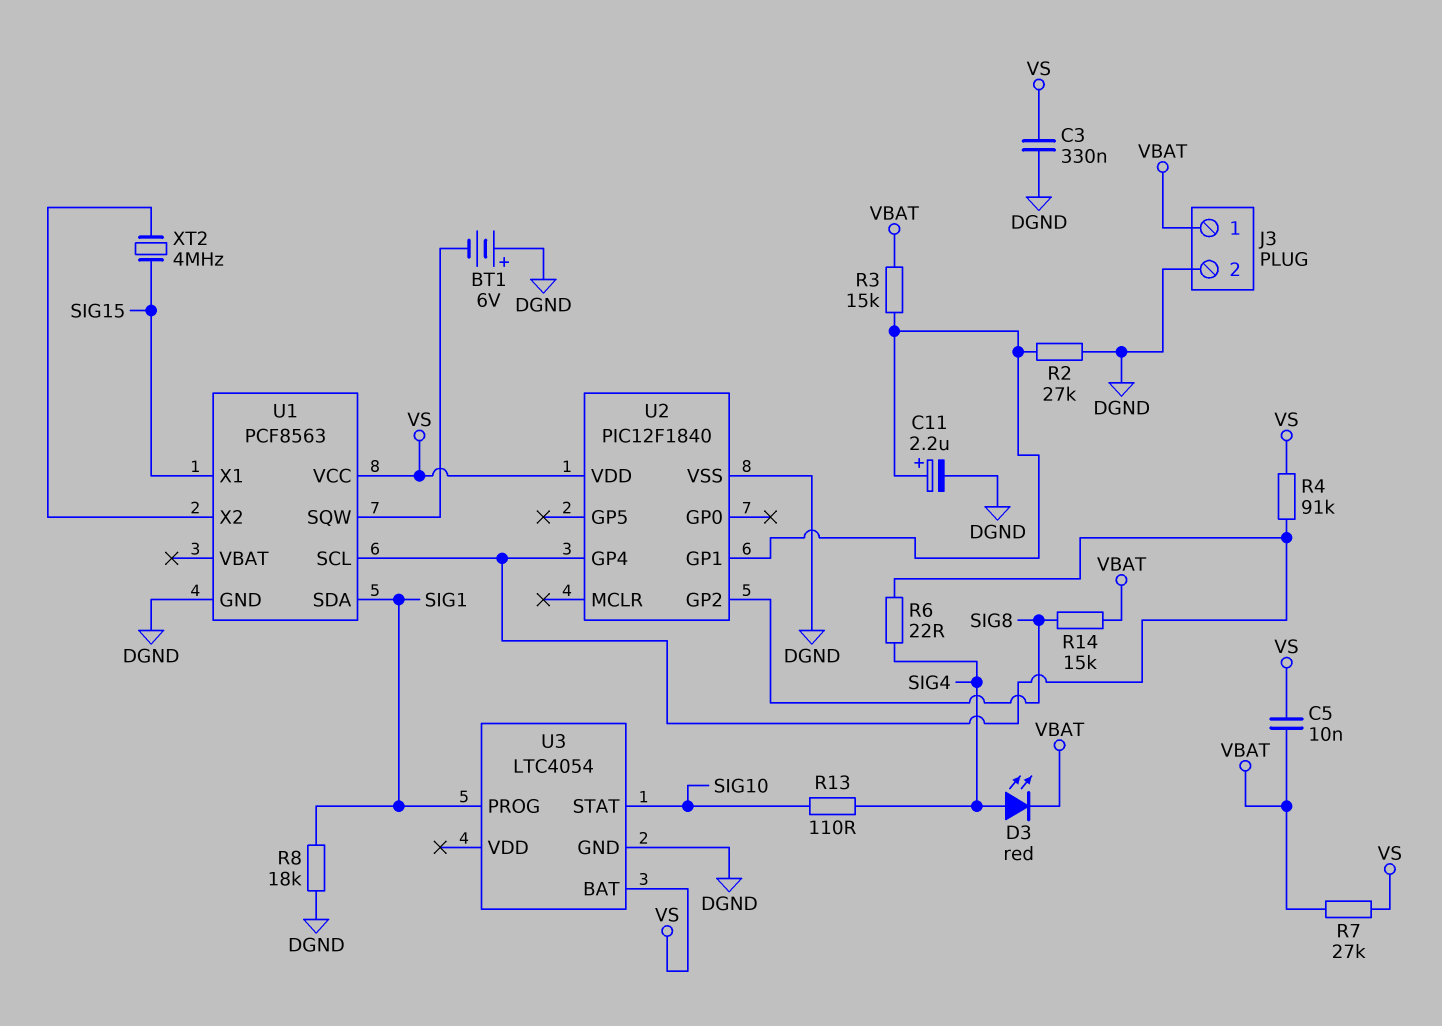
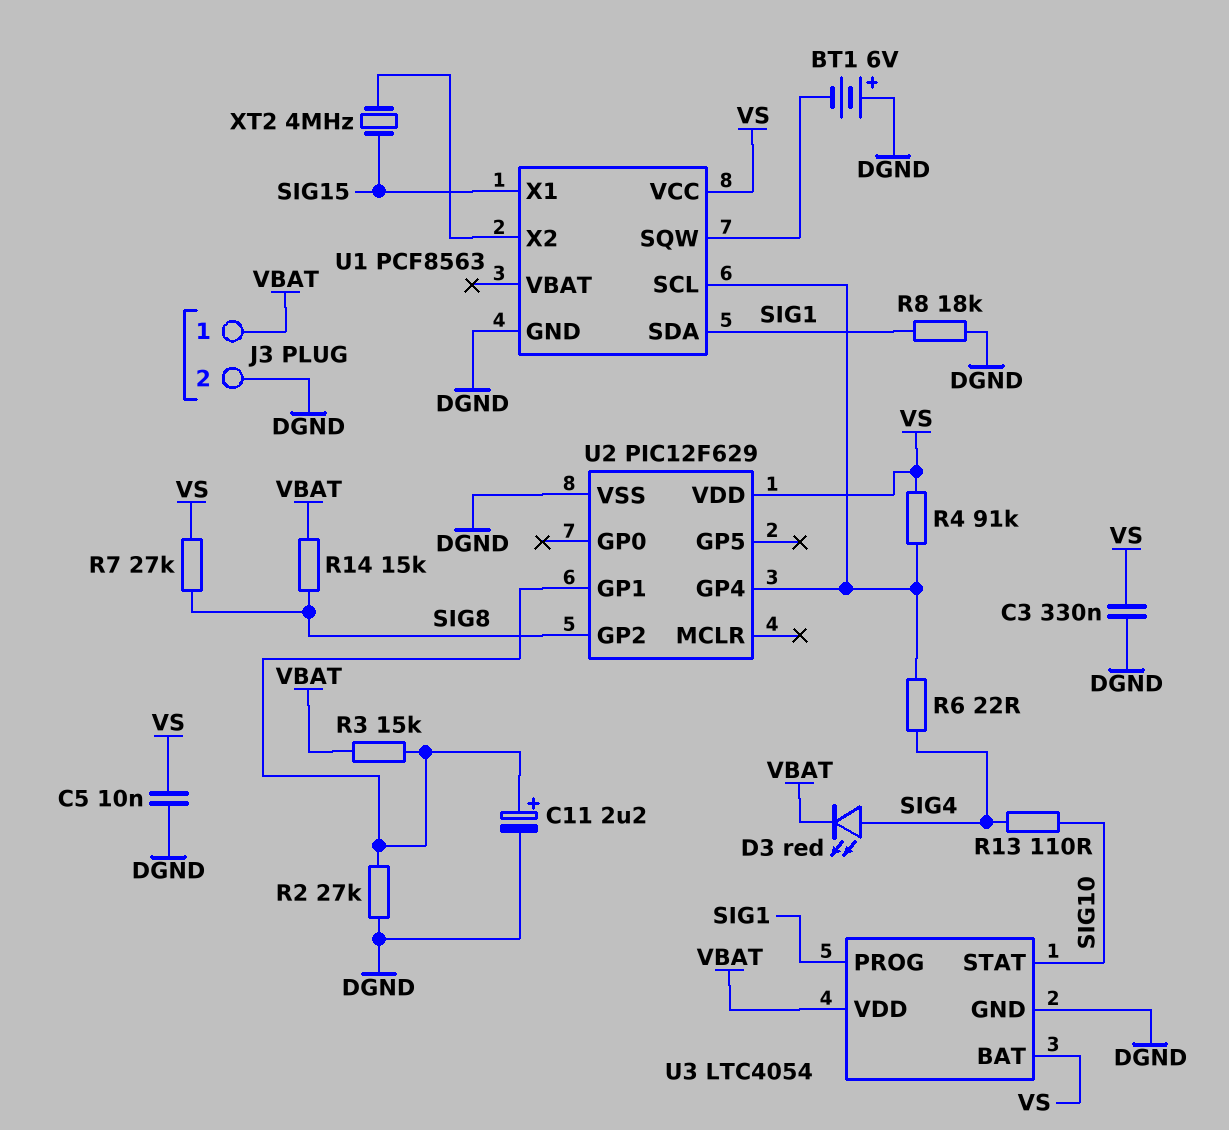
C5: 10nF (VBAT, VS) -> 10nF (DGND, VS)
R7: 27k (VBAT, VS) -> 27k (SIG8, VS)
U2: PIC12F1840 -> PIC12F629
U3 pin VDD: none -> VBAT

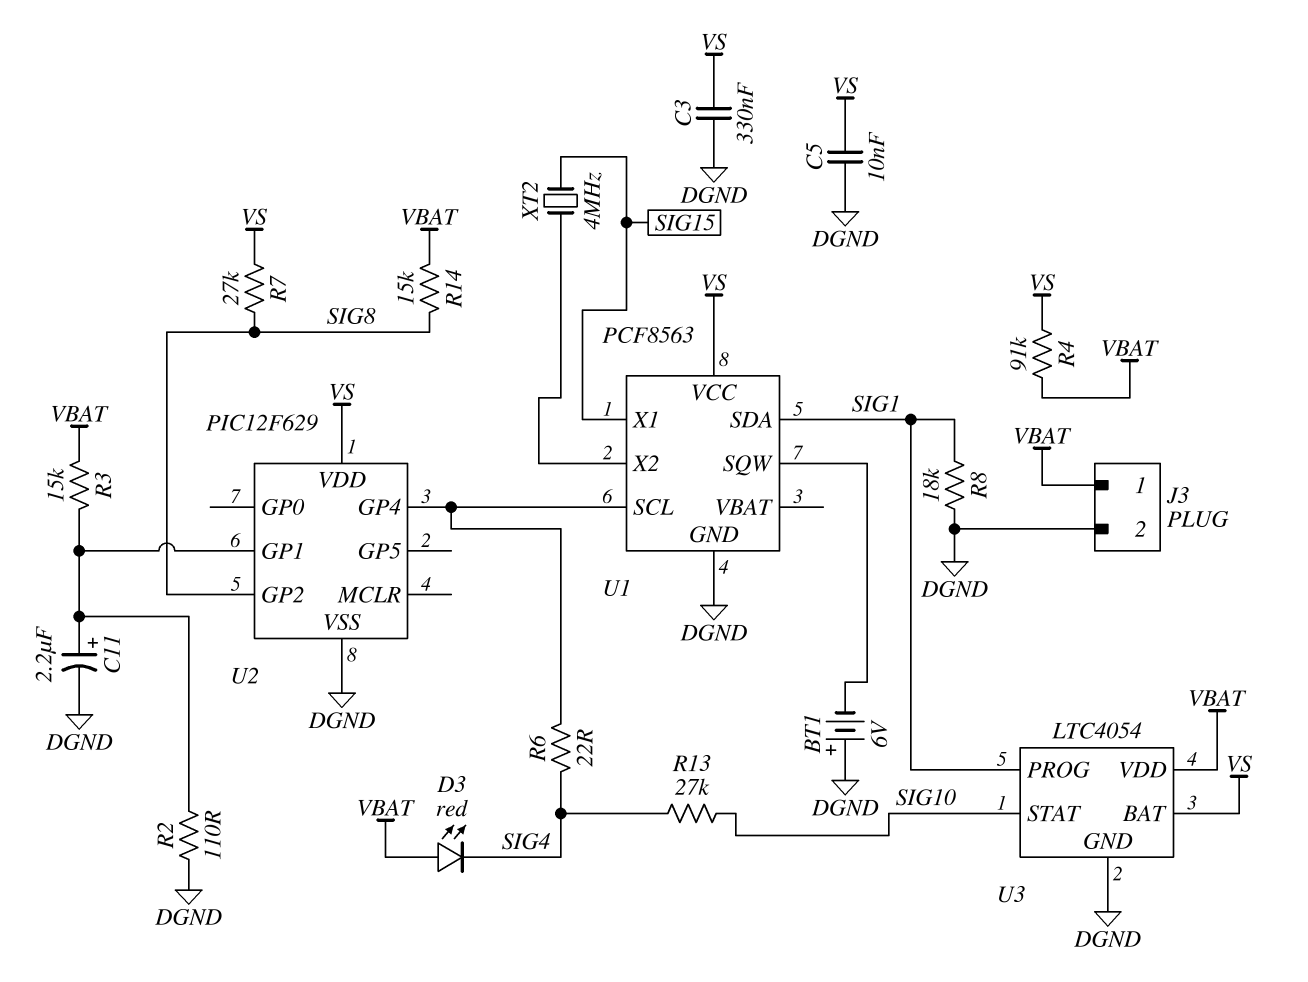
D3: LED red (A SIG4, K VBAT) -> LED red (A VBAT, K SIG4)
R2: 27k (DGND, U2/GP1) -> 110 (DGND, U2/GP1)
R4: 91k (U1/SCL, VS) -> 91k (VBAT, VS)
R13: 110 (SIG4, SIG10) -> 27k (SIG4, SIG10)

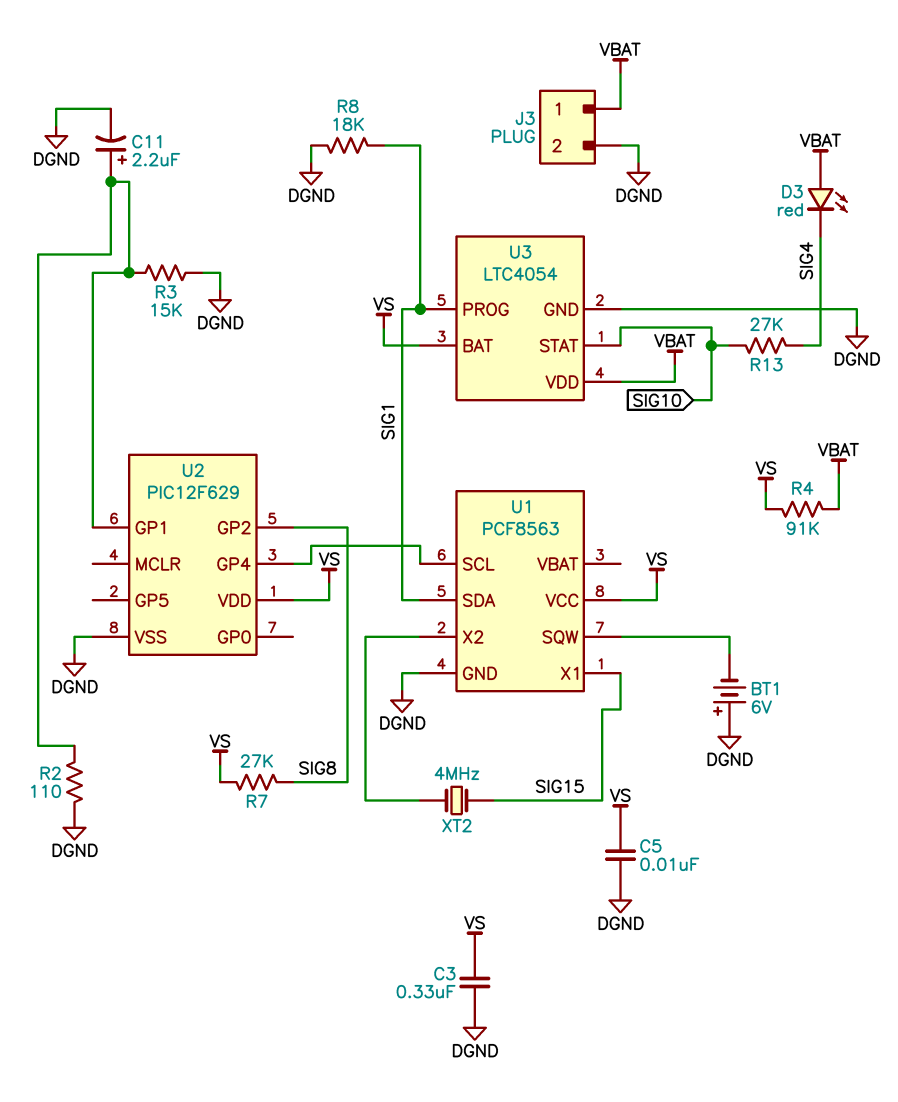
R3: 15k (U2/GP1, VBAT) -> 15k (DGND, U2/GP1)
R6: 22 (SIG4, U1/SCL) -> none
R14: 15k (SIG8, VBAT) -> none

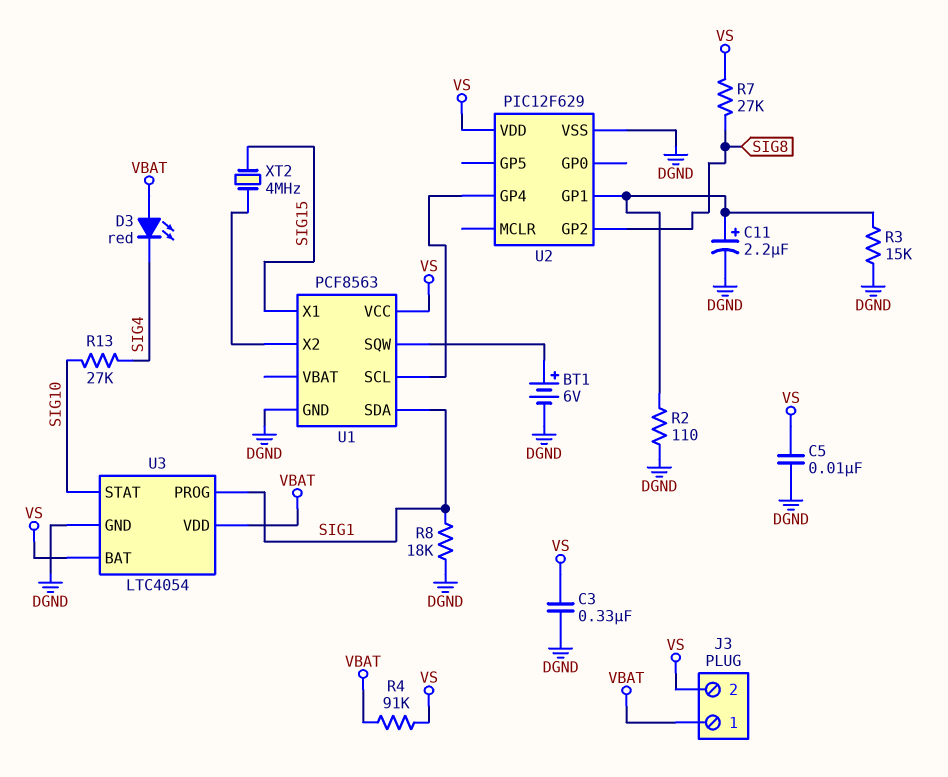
BT1: 6V (plus DGND, minus U1/SQW) -> 6V (plus U1/SQW, minus DGND)
J3 pin 2: DGND -> VS

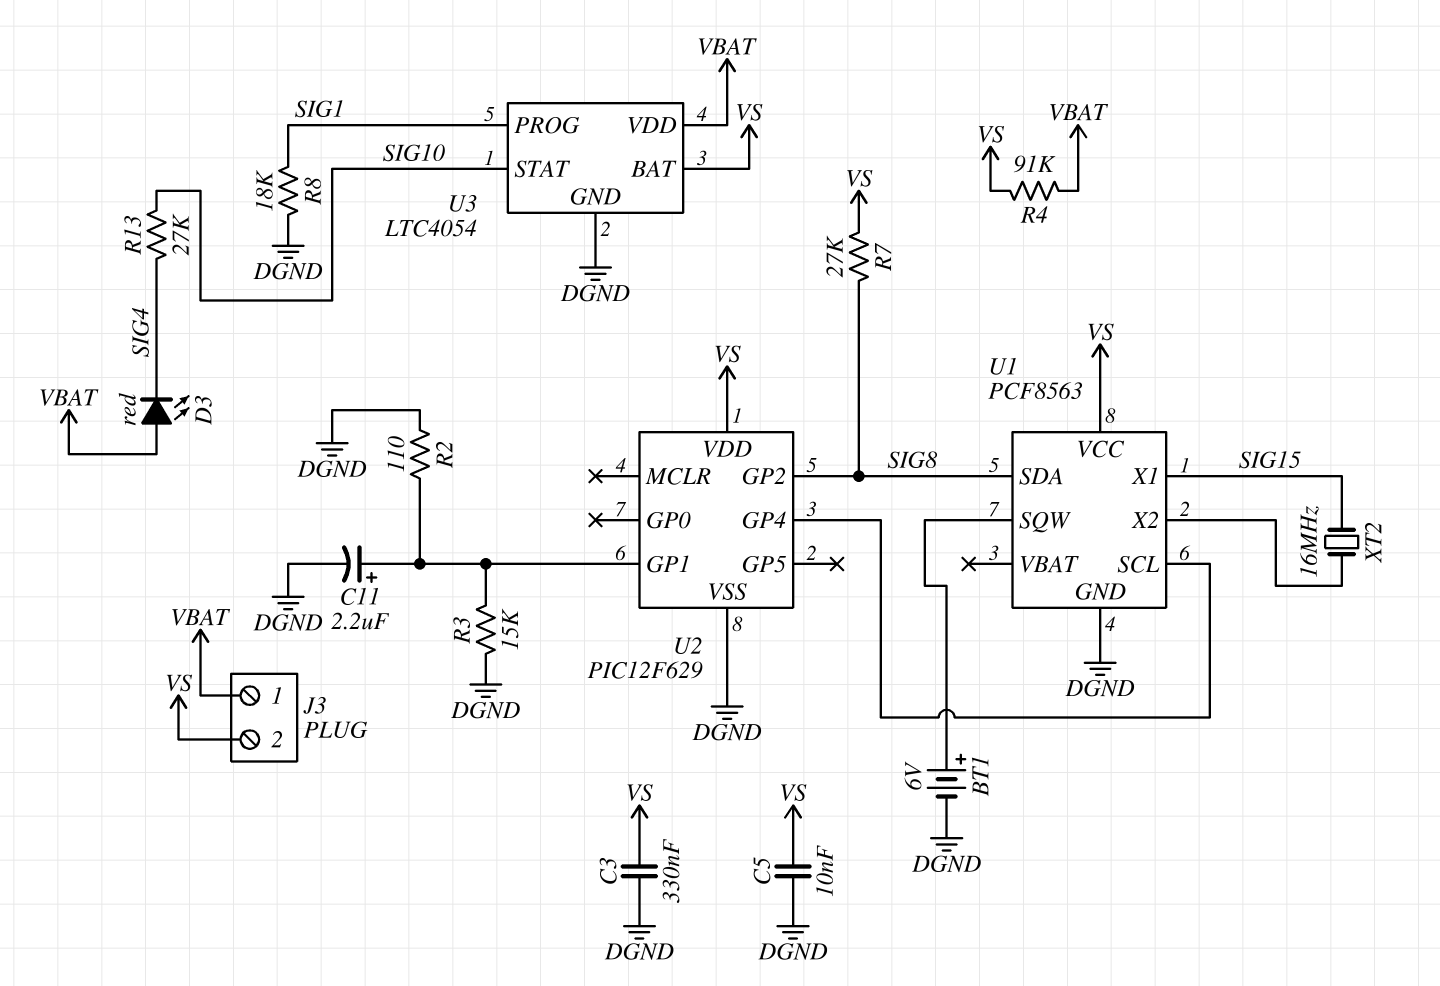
U1 pin SDA: SIG1 -> SIG8
XT2: 4MHz (SIG15, U1/X2) -> 16MHz (SIG15, U1/X2)

